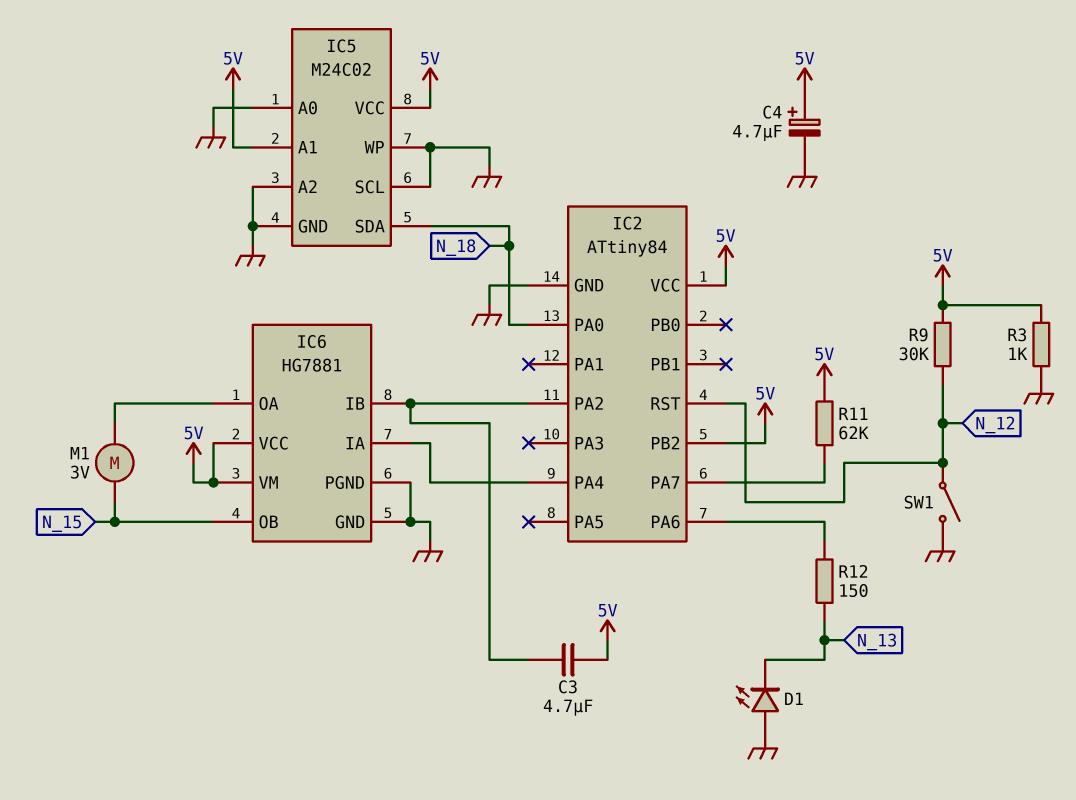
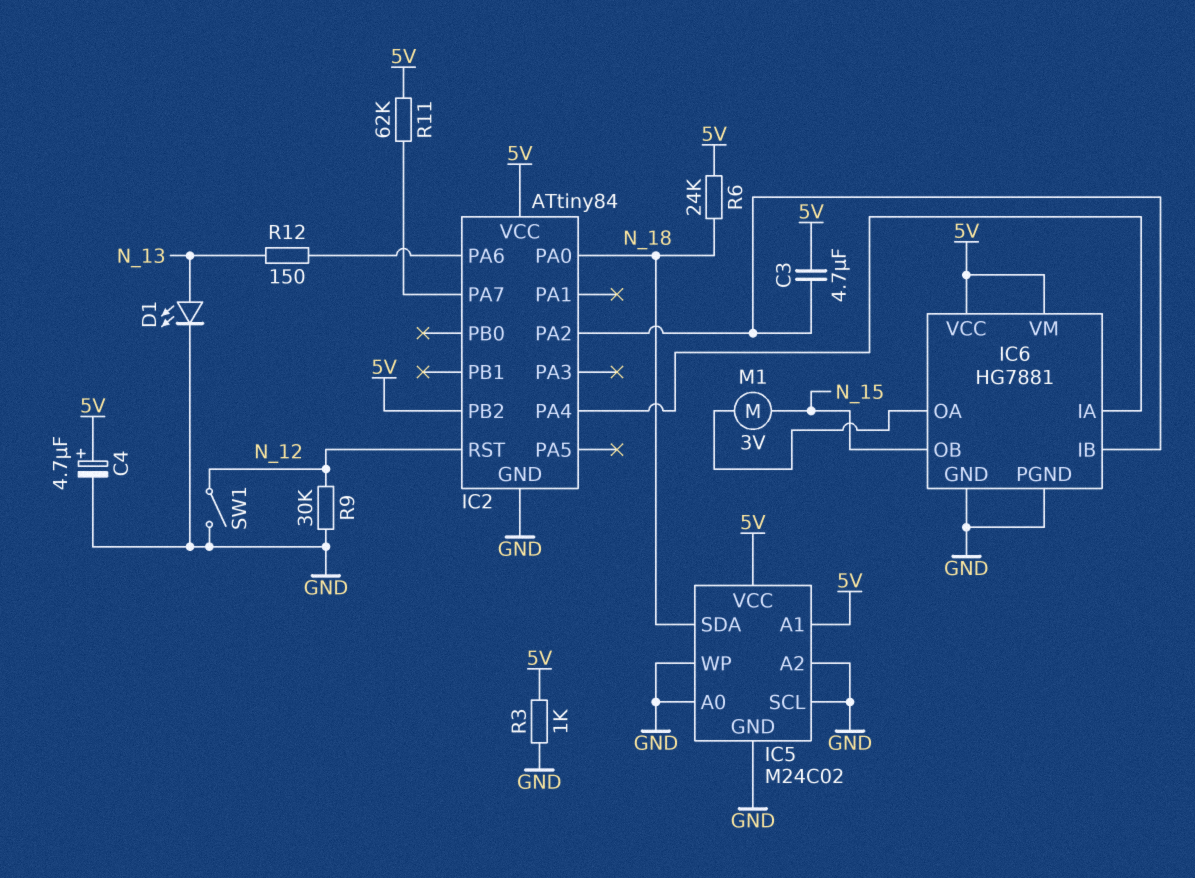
D1: LED (A GND, K N_13) -> LED (A N_13, K GND)
R6: none -> 24k (5V, N_18)
R9: 30k (5V, N_12) -> 30k (GND, N_12)

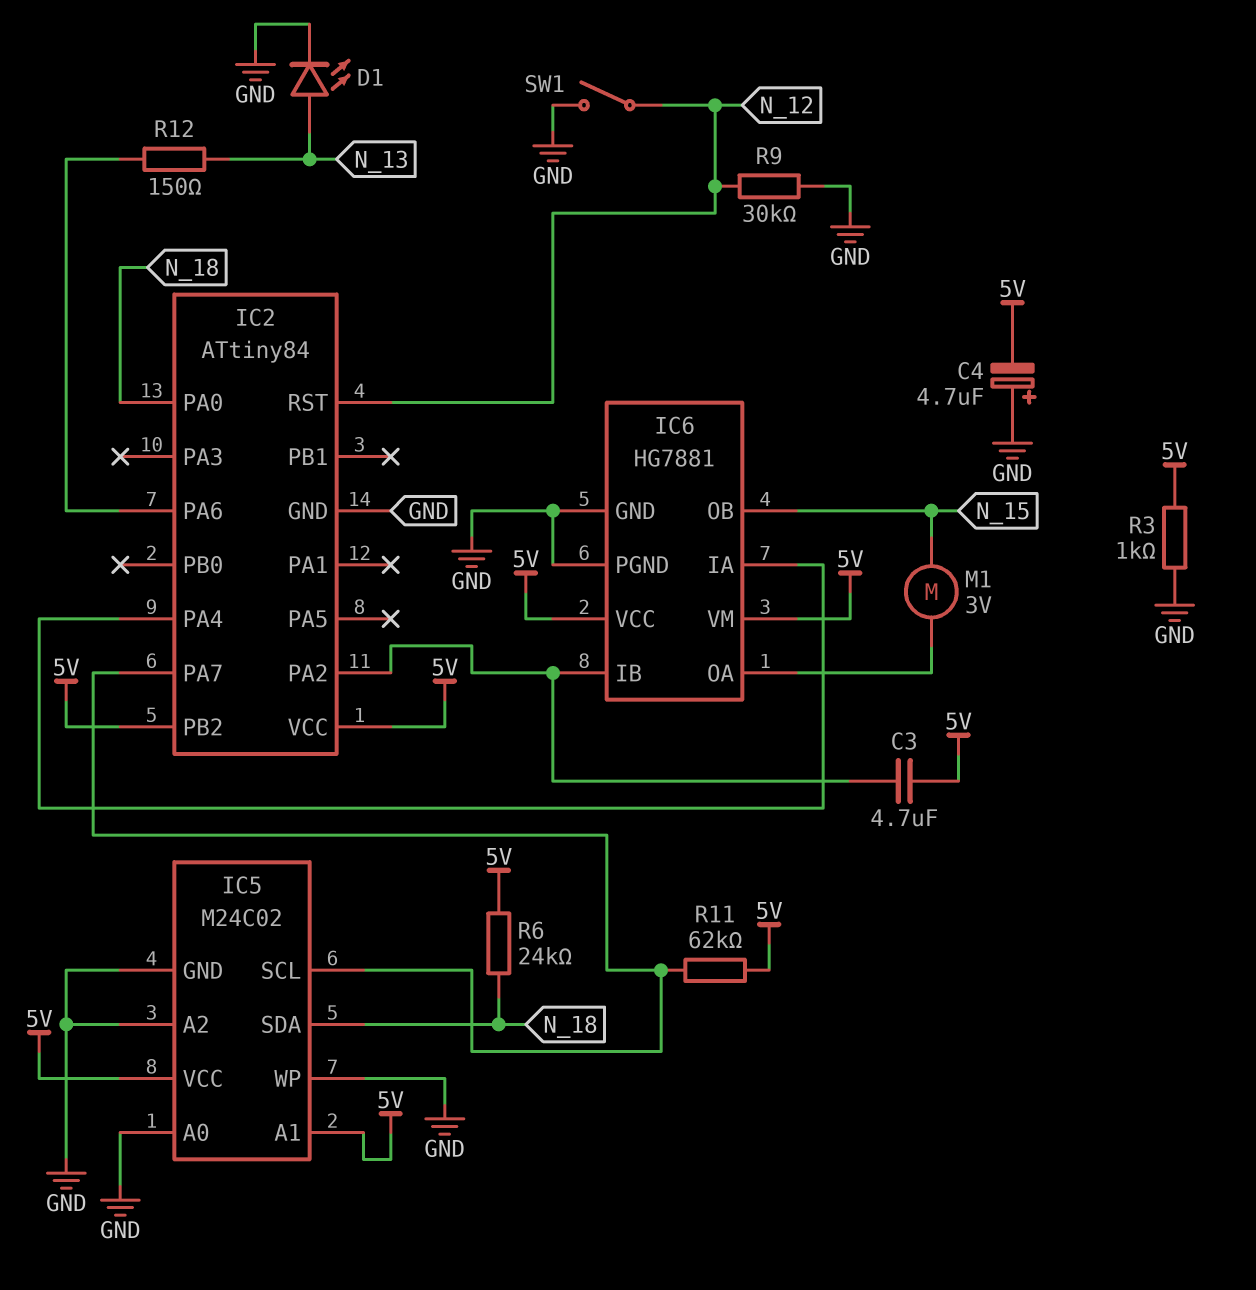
C4: 4.7uF (plus 5V, minus GND) -> 4.7uF (plus GND, minus 5V)
IC5 pin SCL: GND -> IC2/PA7

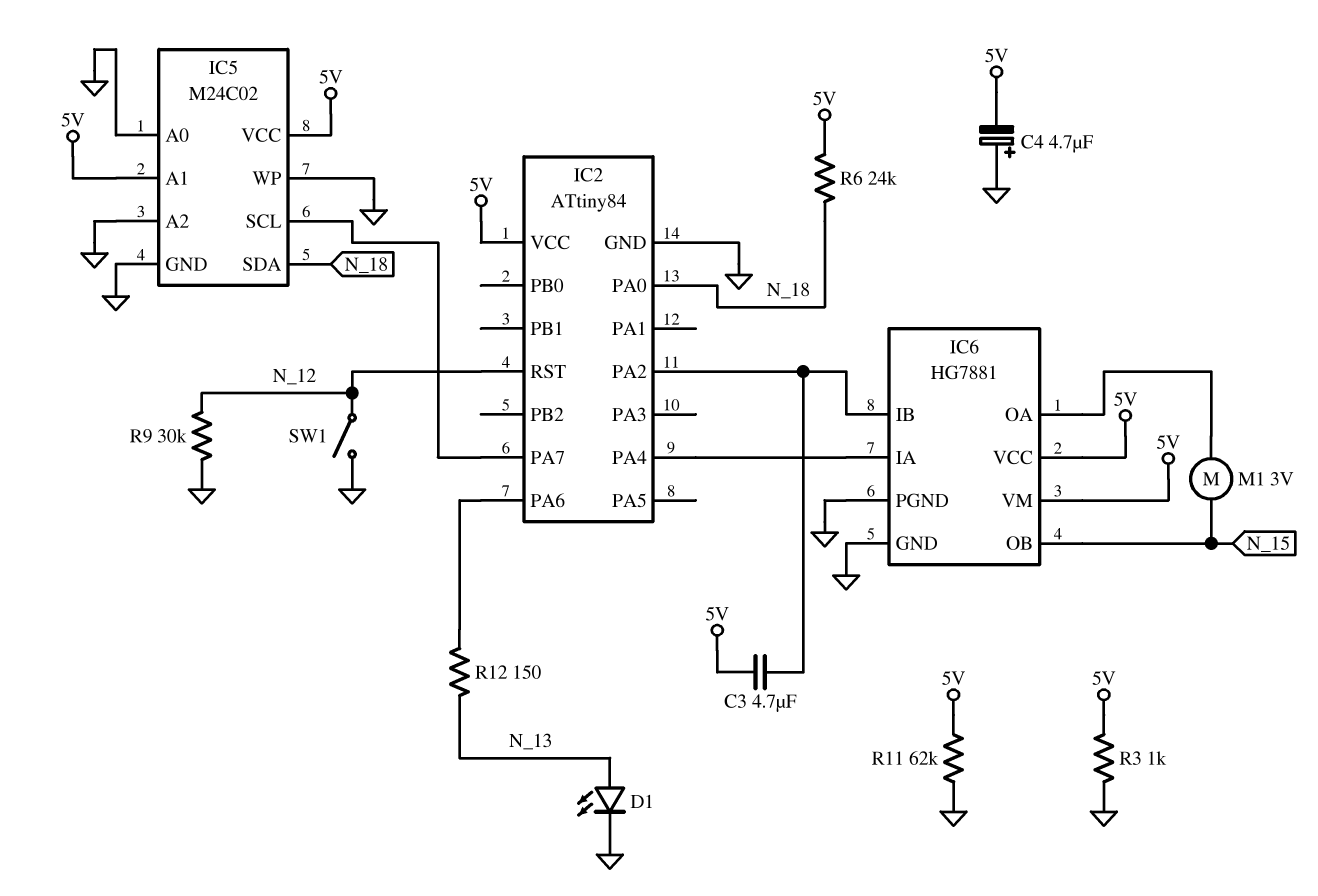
IC2 pin PB2: 5V -> none
R11: 62k (5V, IC2/PA7) -> 62k (5V, GND)

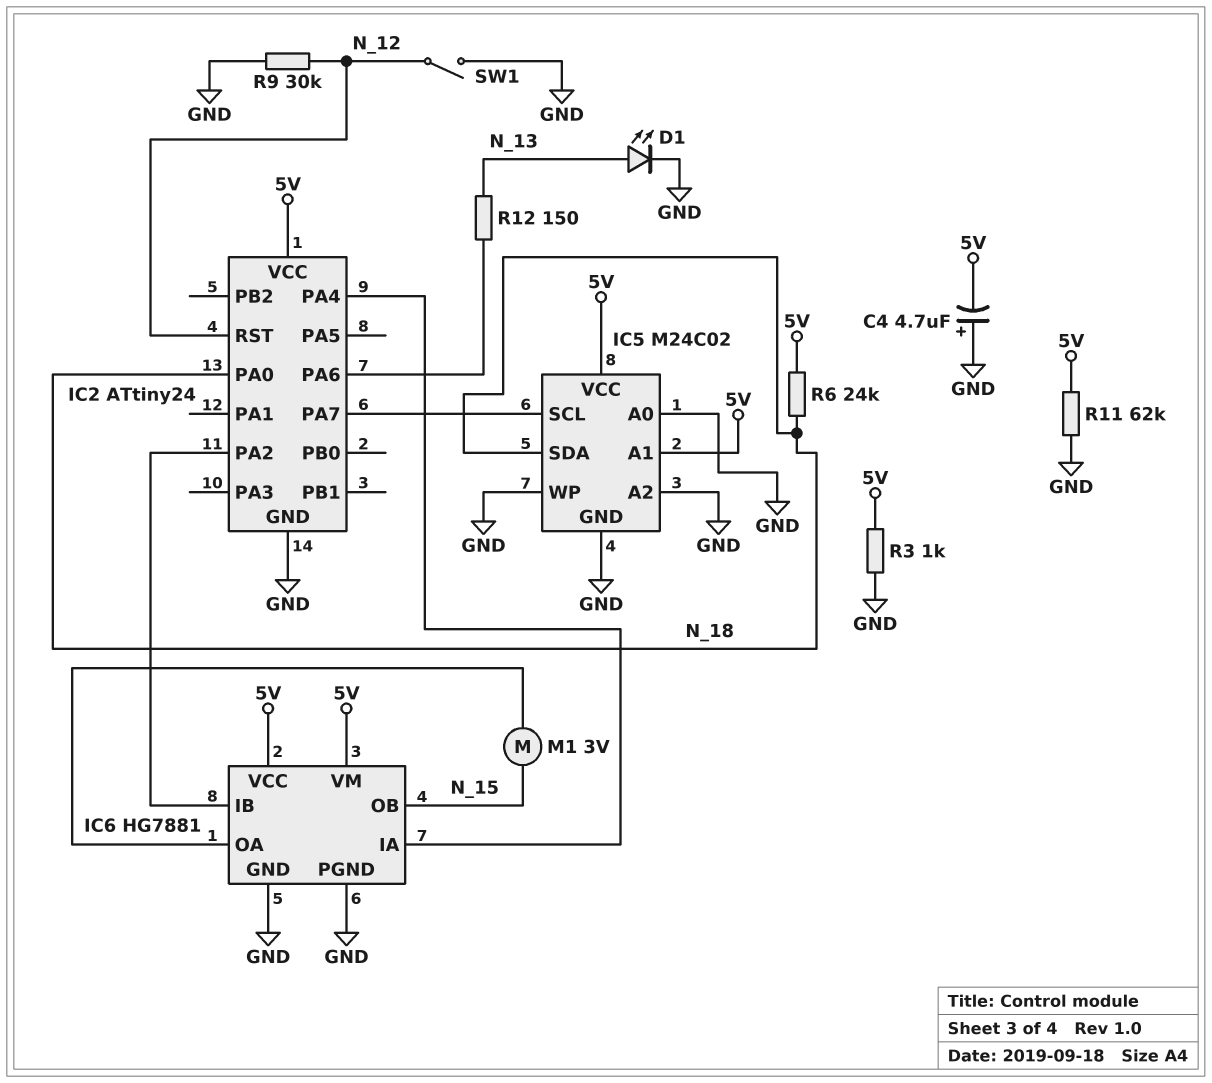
C3: 4.7uF (5V, IC2/PA2) -> none
IC2: ATtiny84 -> ATtiny24

